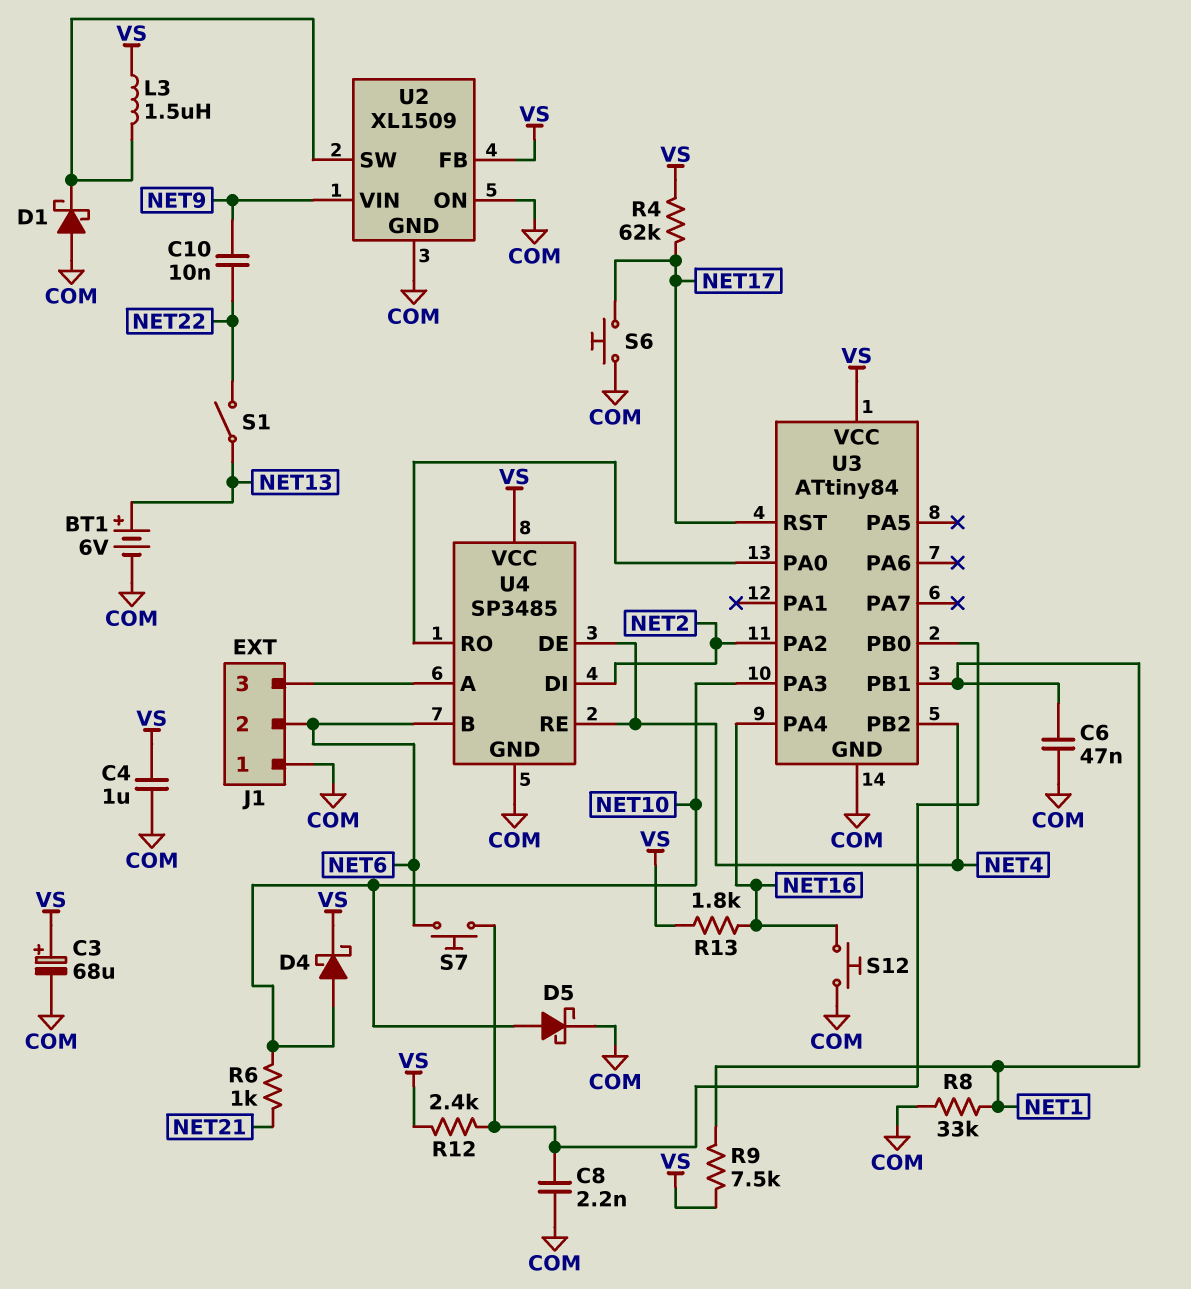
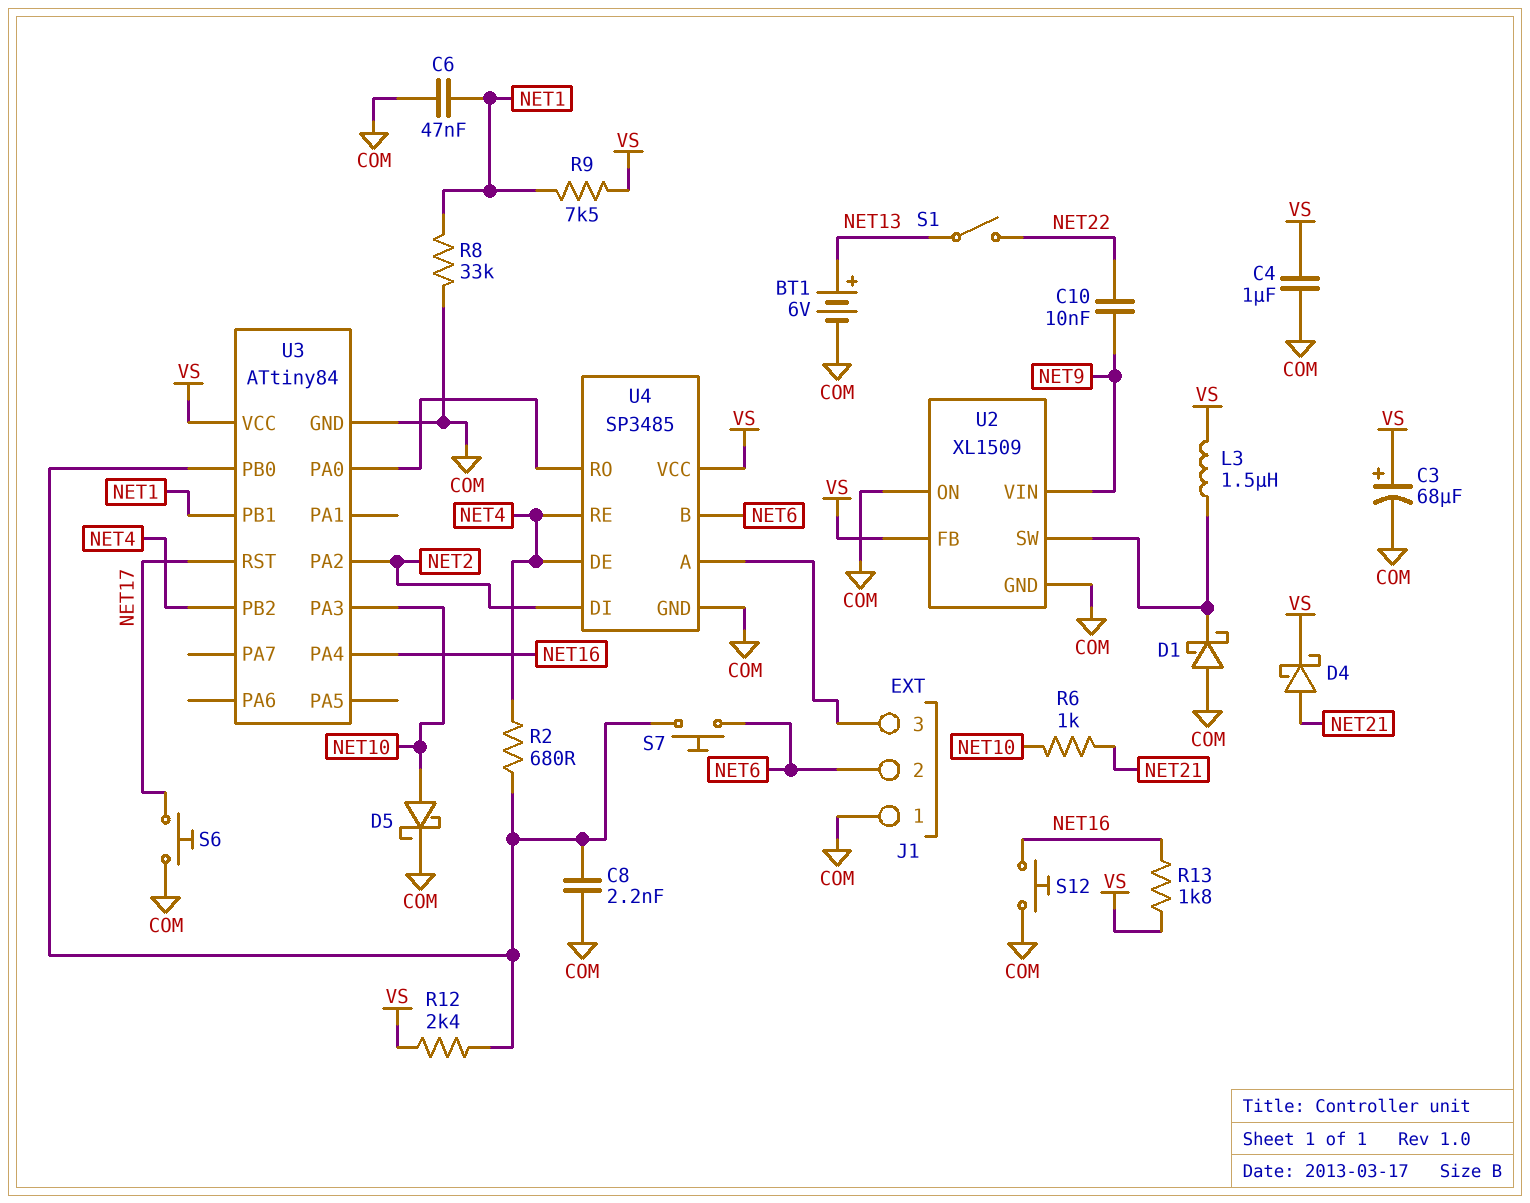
D4: schottky (A NET10, K VS) -> schottky (A NET21, K VS)
R2: none -> 680 (NET4, U3/PB0)
R4: 62k (NET17, VS) -> none

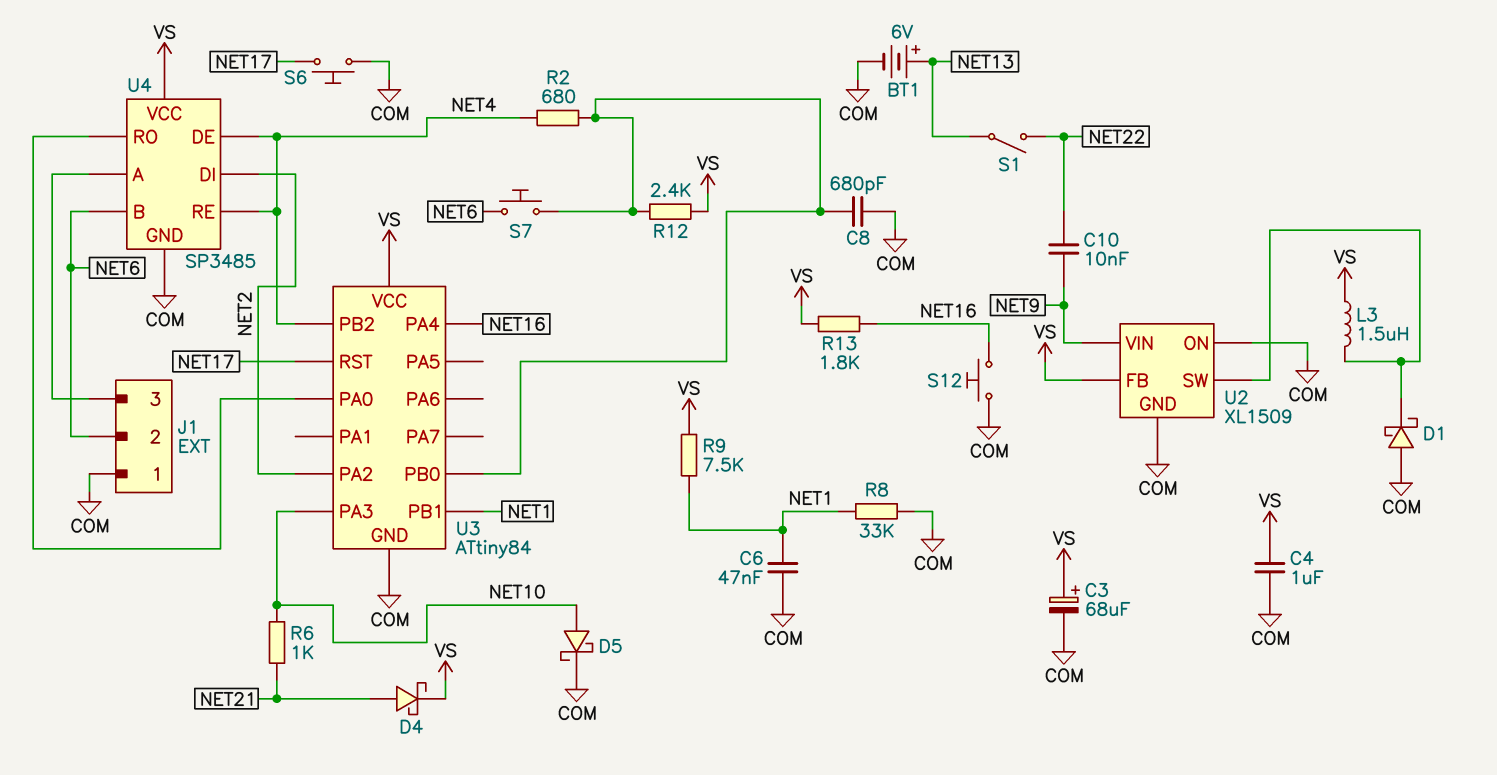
C8: 2.2nF (COM, U3/PB0) -> 680pF (COM, U3/PB0)

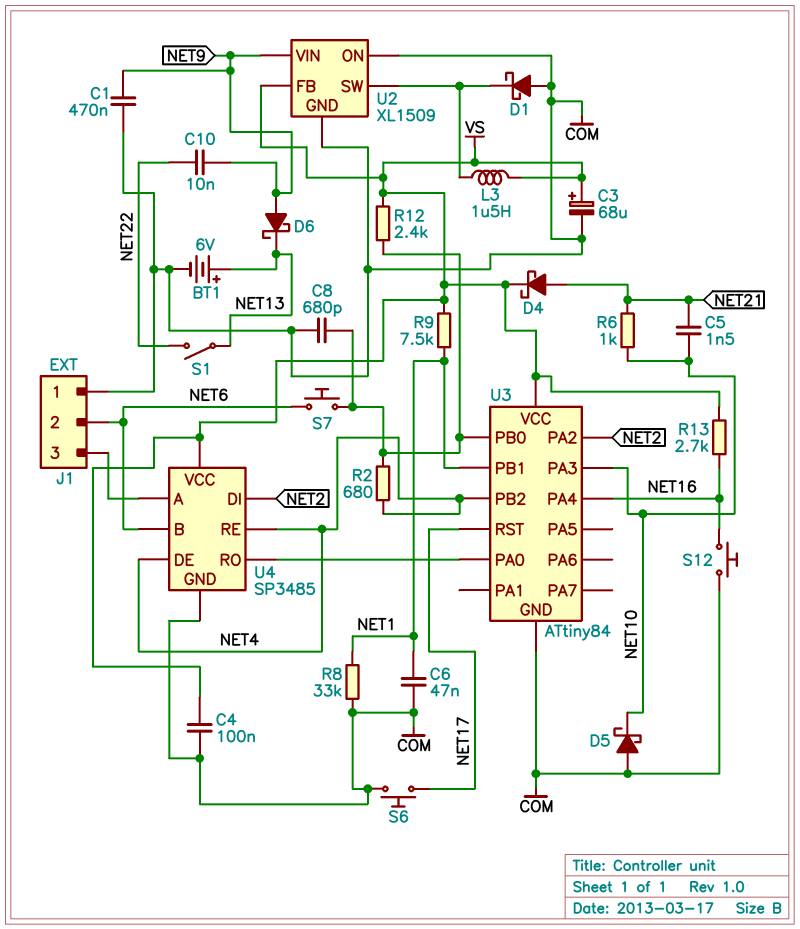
C1: none -> 470nF (COM, NET9)
C4: 1uF (COM, VS) -> 100nF (COM, VS)
C5: none -> 1.5nF (NET10, NET21)
D5: schottky (A NET10, K COM) -> schottky (A COM, K NET10)
D6: none -> schottky (A NET9, K NET13)
R13: 1.8k (NET16, VS) -> 2.7k (NET16, VS)

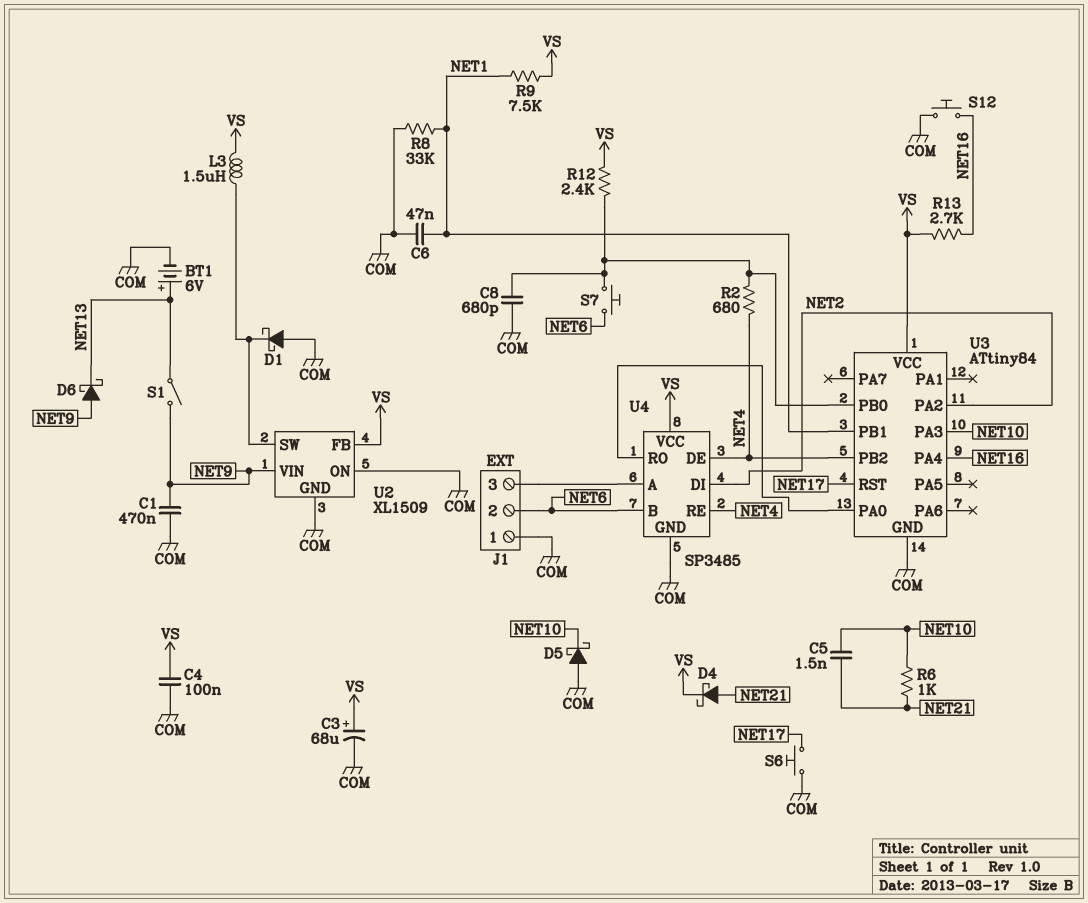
C10: 10nF (NET9, NET22) -> none
S1: switch (NET13, NET22) -> switch (NET9, NET13)

